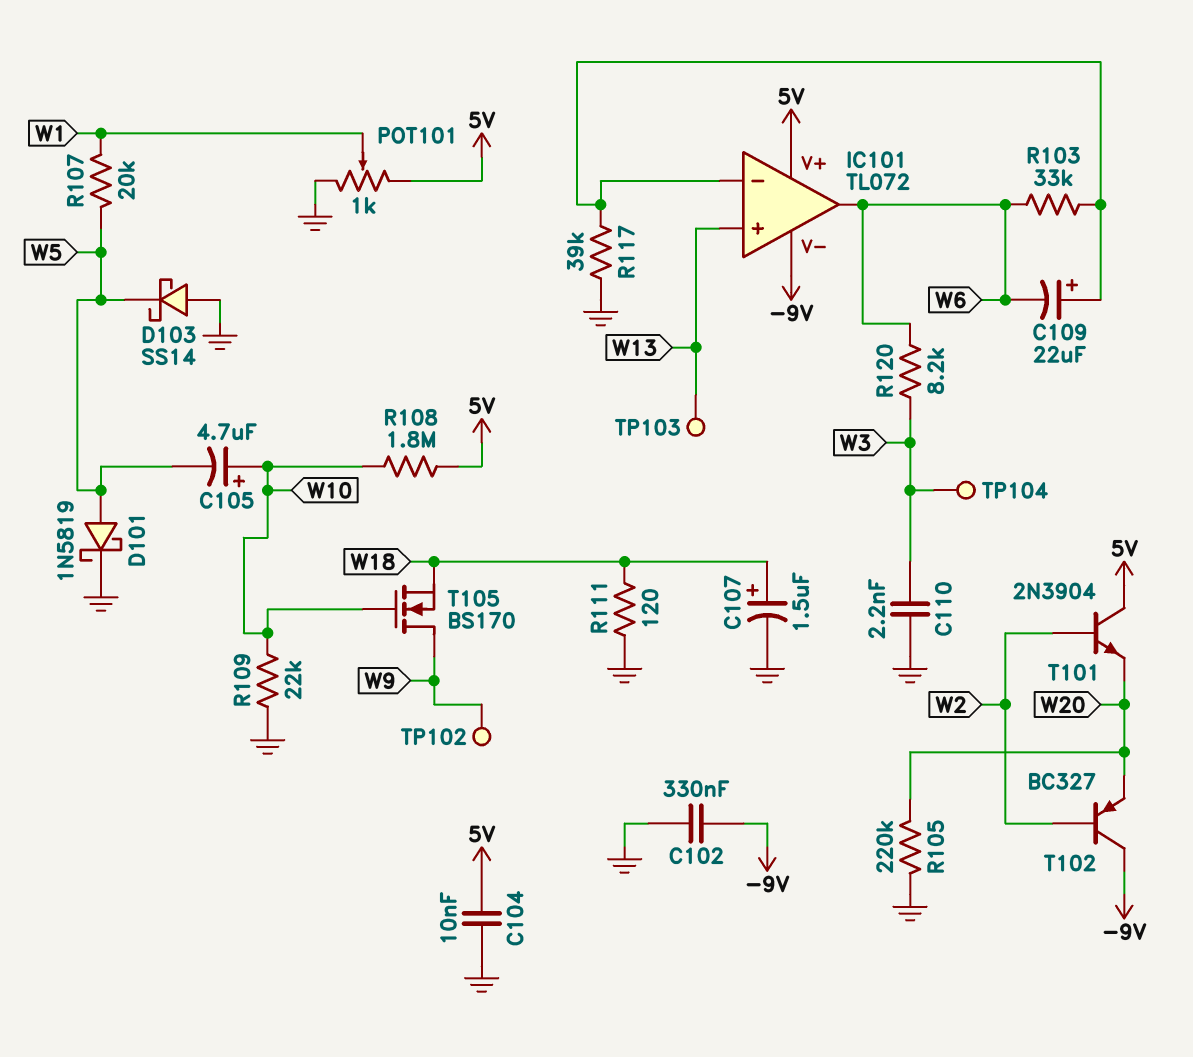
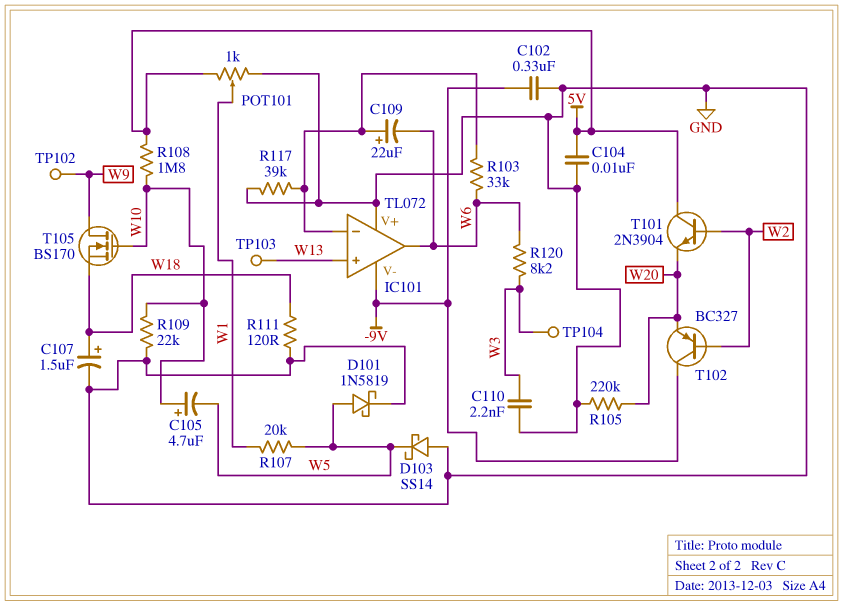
IC101 pin V+: 5V -> GND

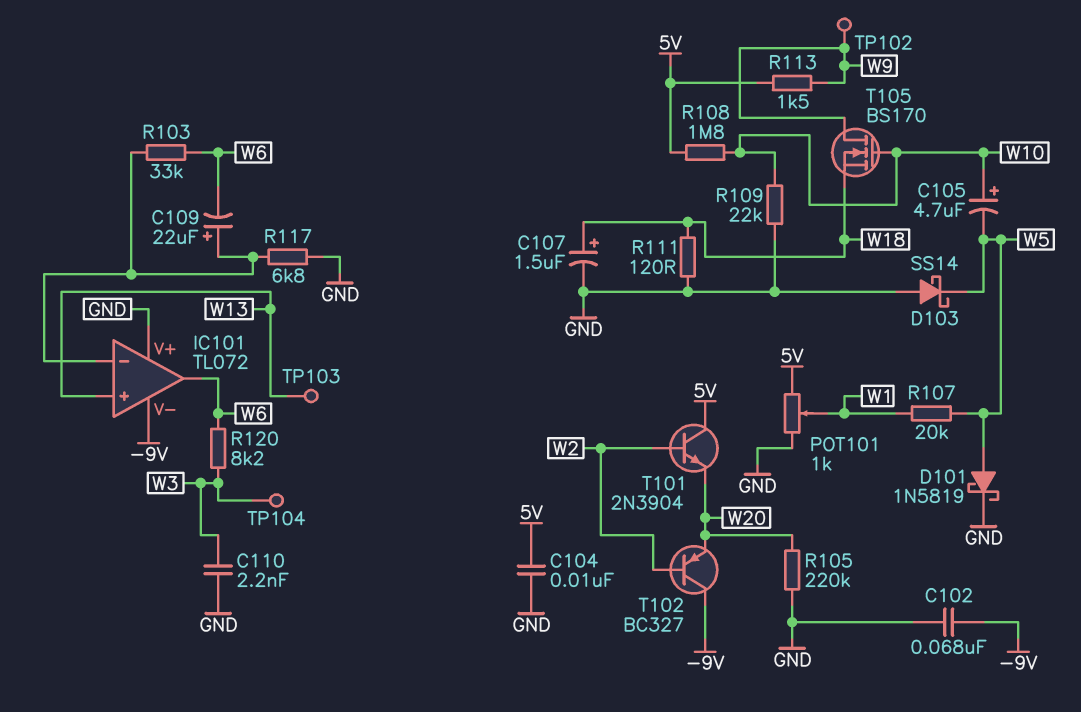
C102: 330nF (-9V, GND) -> 68nF (-9V, GND)
R113: none -> 1.5k (5V, W9)
R117: 39k (GND, IC101/in-) -> 6.8k (GND, IC101/in-)

